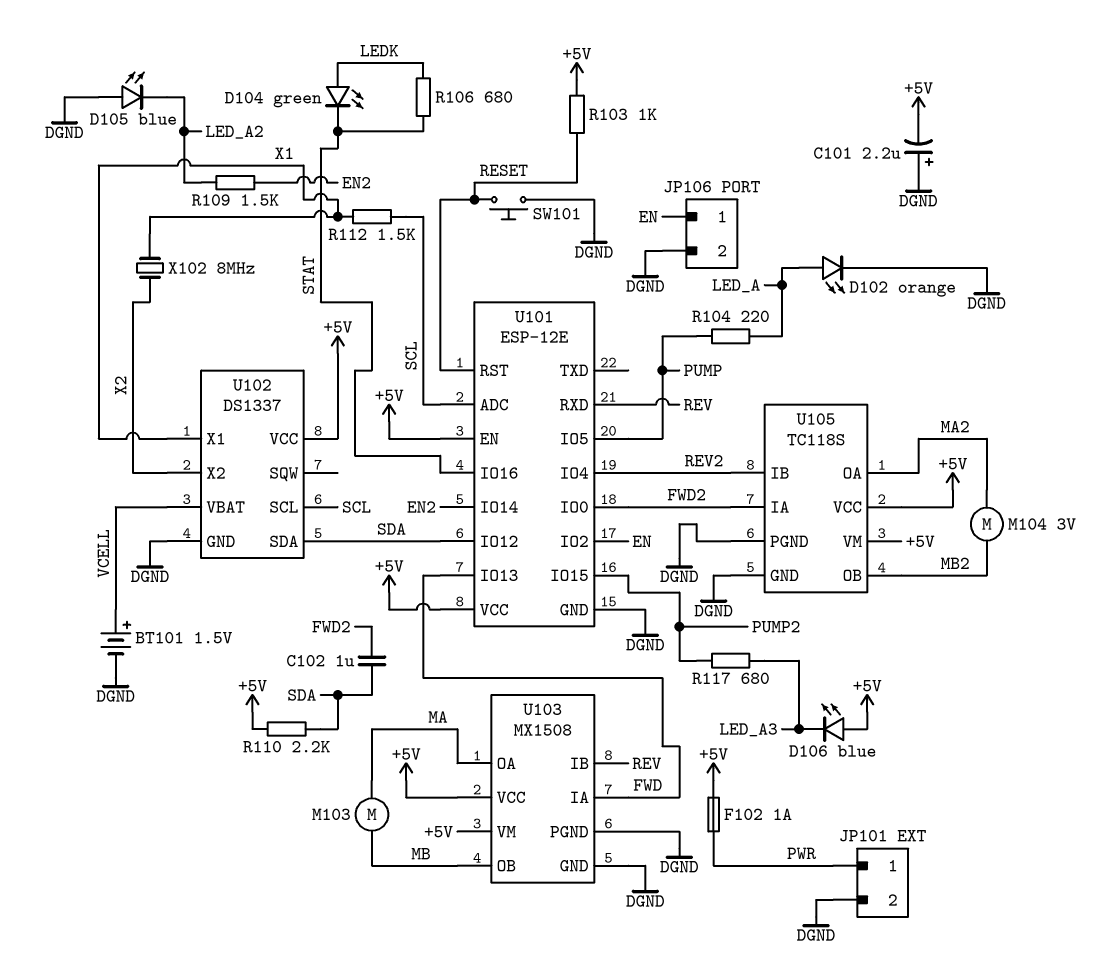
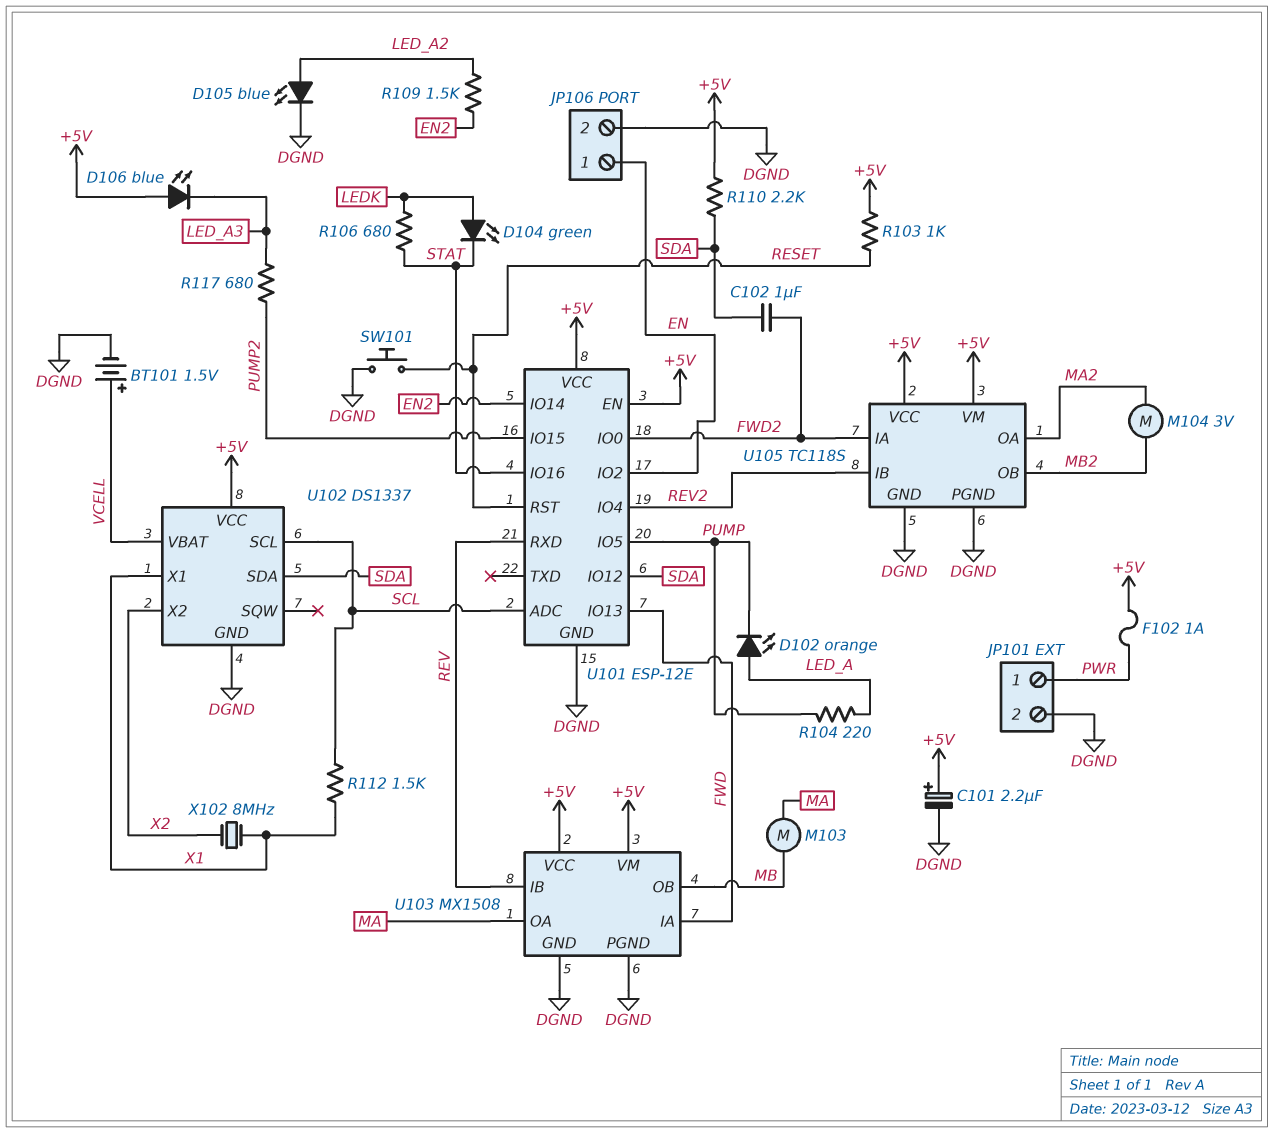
C101: 2.2uF (plus DGND, minus +5V) -> 2.2uF (plus +5V, minus DGND)
D102: LED orange (A LED_A, K DGND) -> LED orange (A LED_A, K PUMP)
D105: LED blue (A DGND, K LED_A2) -> LED blue (A LED_A2, K DGND)

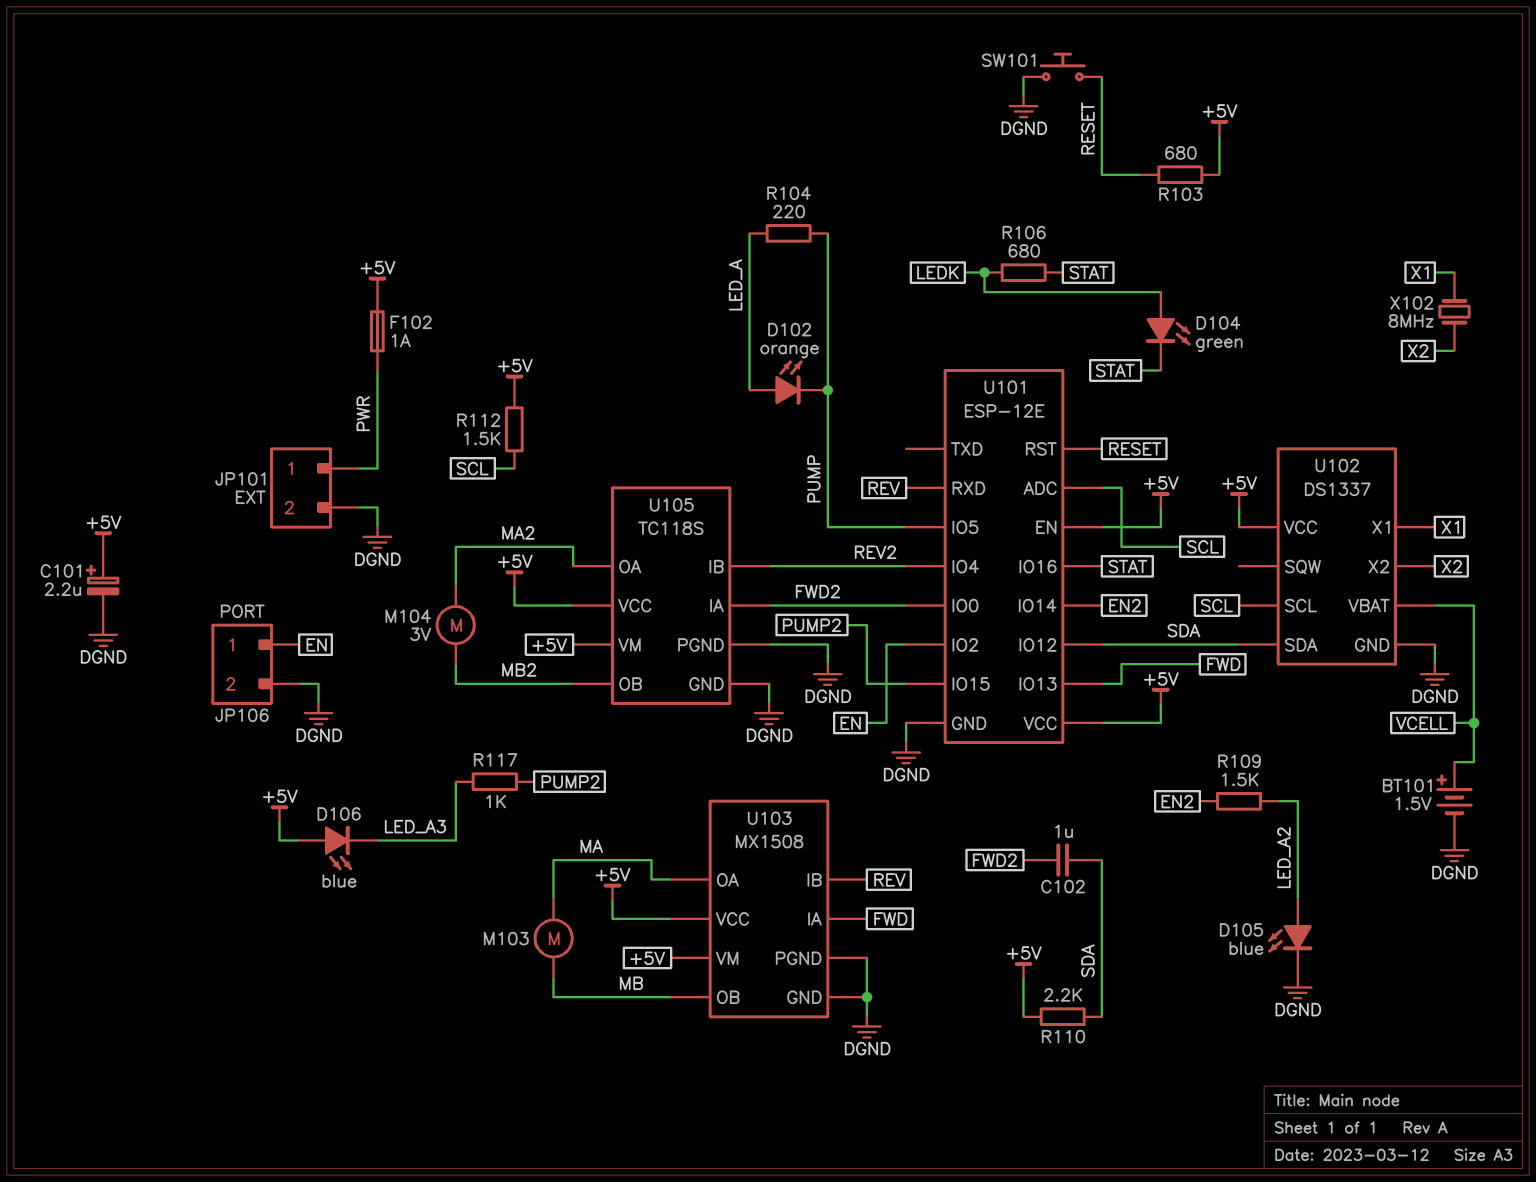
R103: 1k (+5V, RESET) -> 680 (+5V, RESET)
R112: 1.5k (SCL, X1) -> 1.5k (+5V, SCL)
R117: 680 (LED_A3, PUMP2) -> 1k (LED_A3, PUMP2)

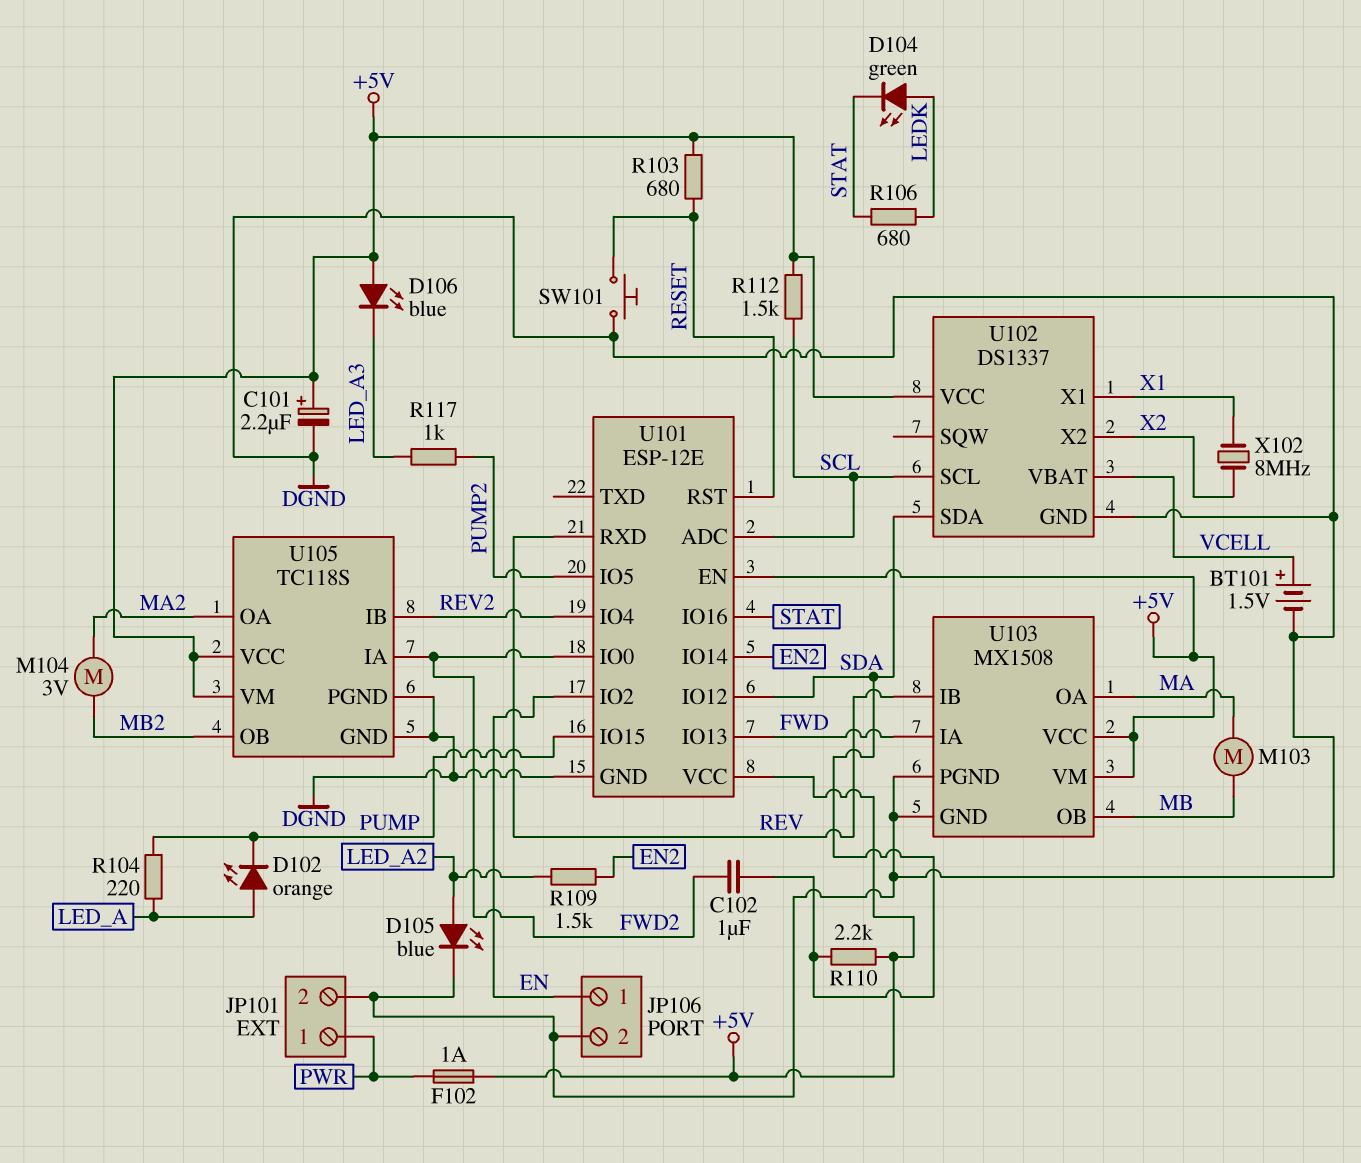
U101 pin IO5: PUMP -> PUMP2
U101 pin IO15: PUMP2 -> PUMP

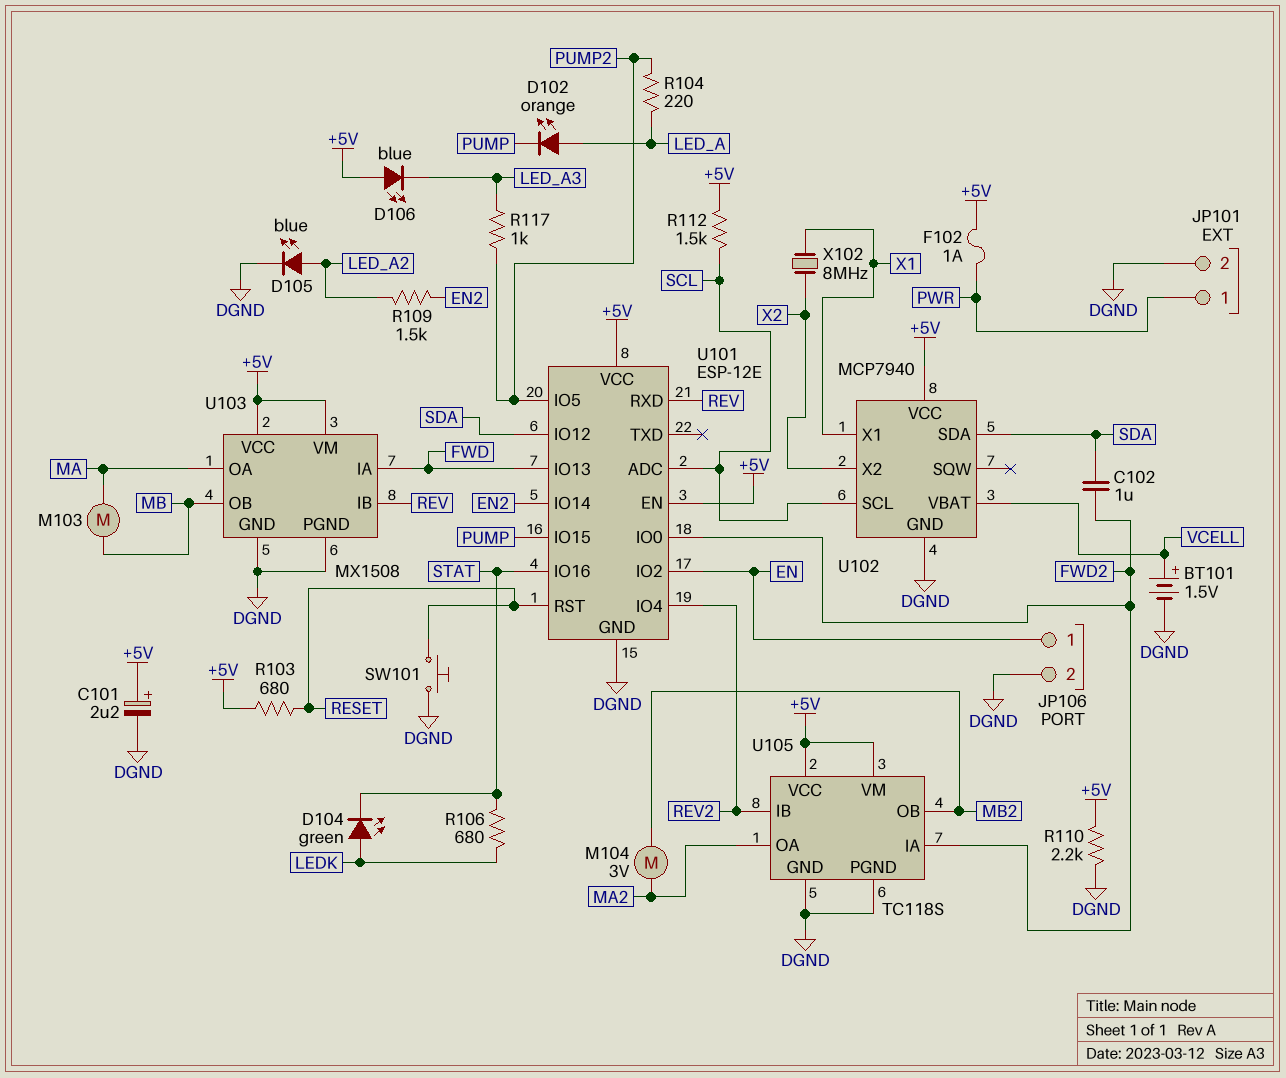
R104: 220 (LED_A, PUMP) -> 220 (LED_A, PUMP2)
R110: 2.2k (+5V, SDA) -> 2.2k (+5V, DGND)
U102: DS1337 -> MCP7940

